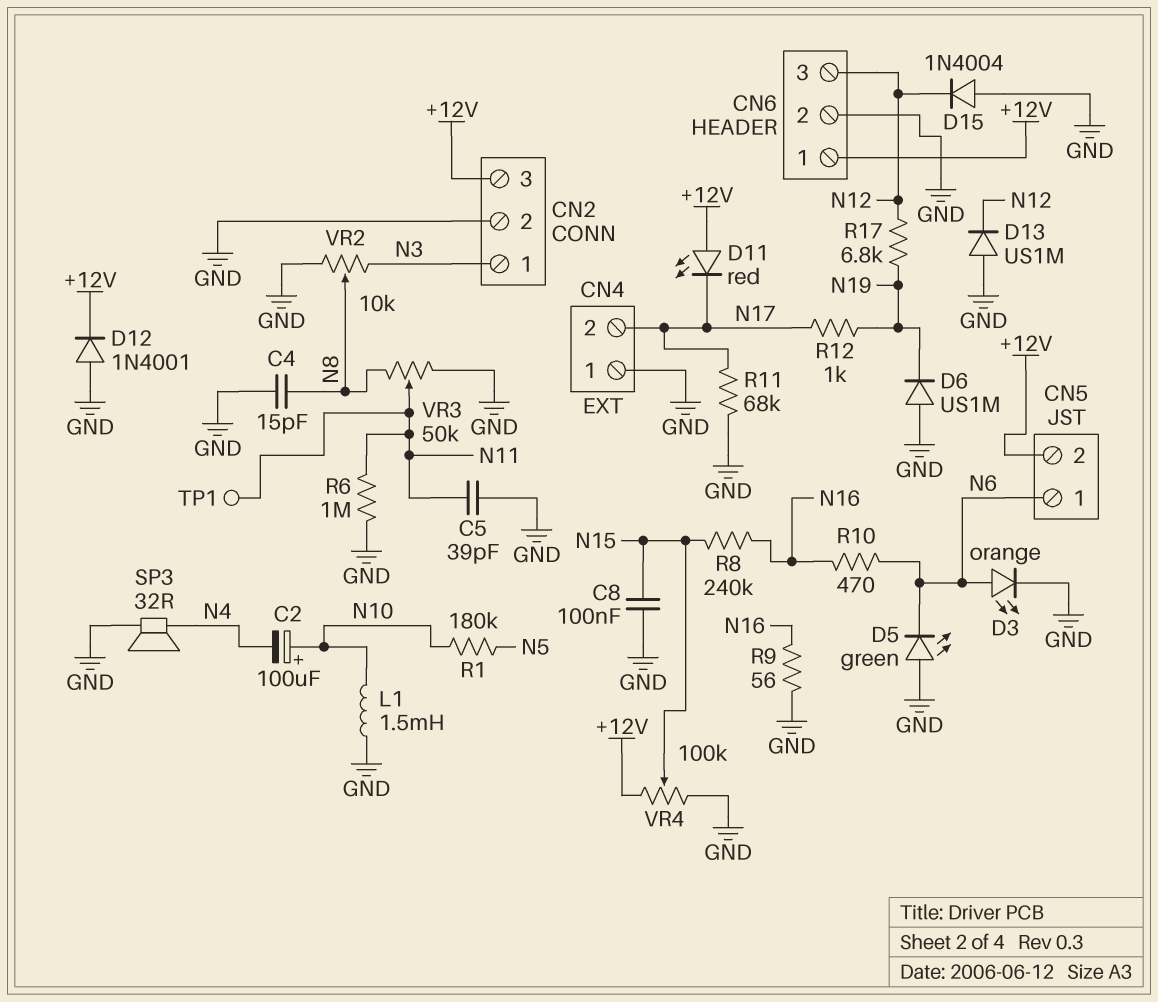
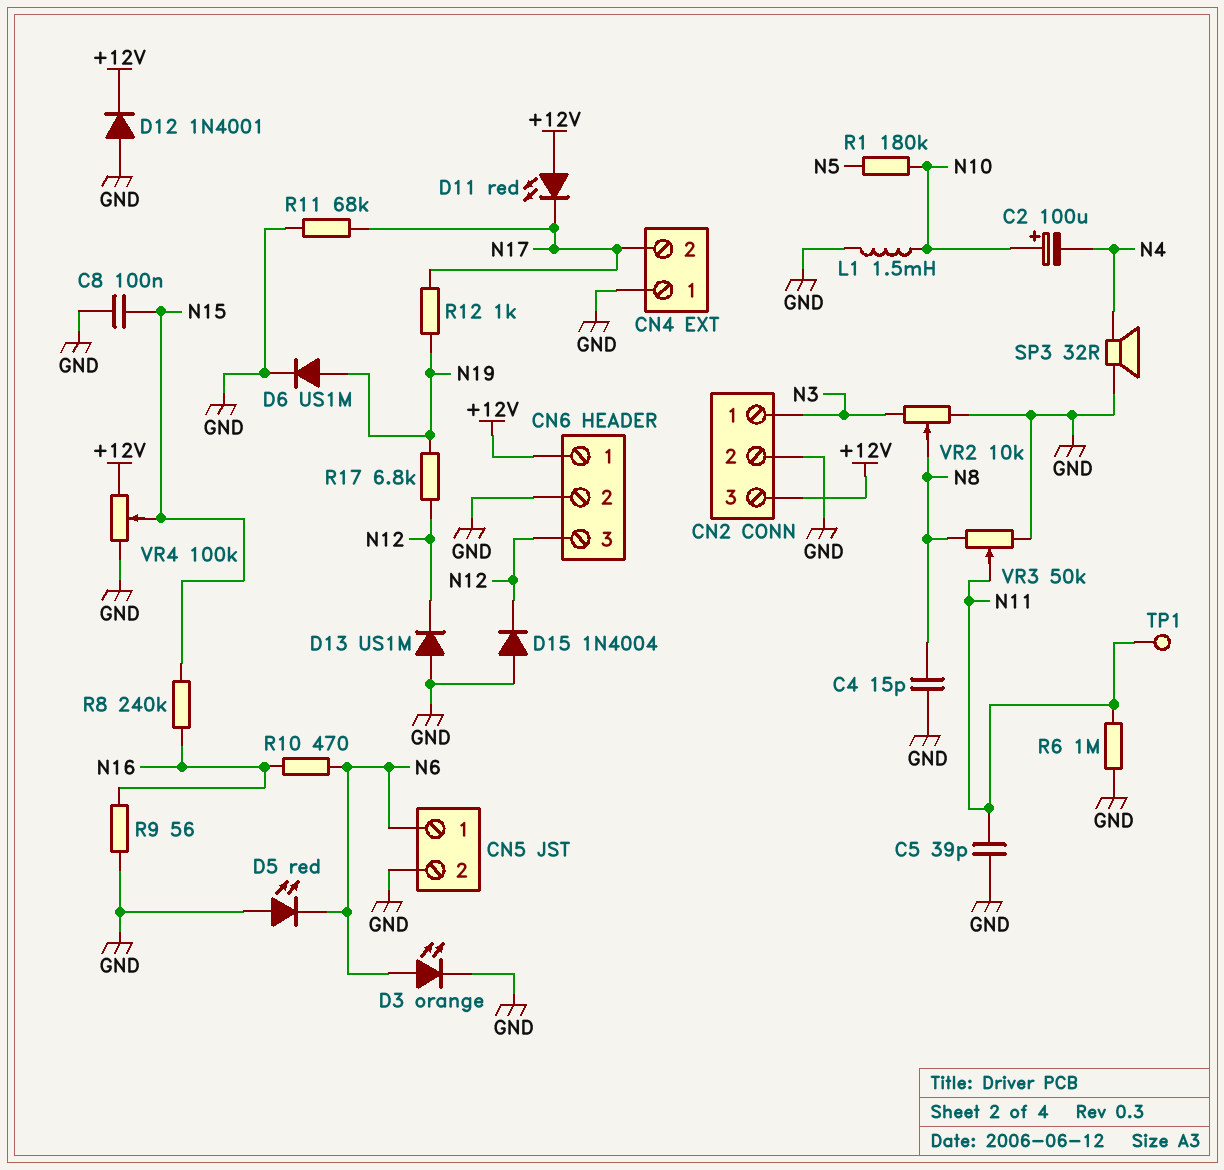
CN5 pin 2: +12V -> GND
D5: LED green (A GND, K N6) -> LED red (A GND, K N6)
D6: diode US1M (A GND, K N19) -> diode US1M (A N19, K GND)

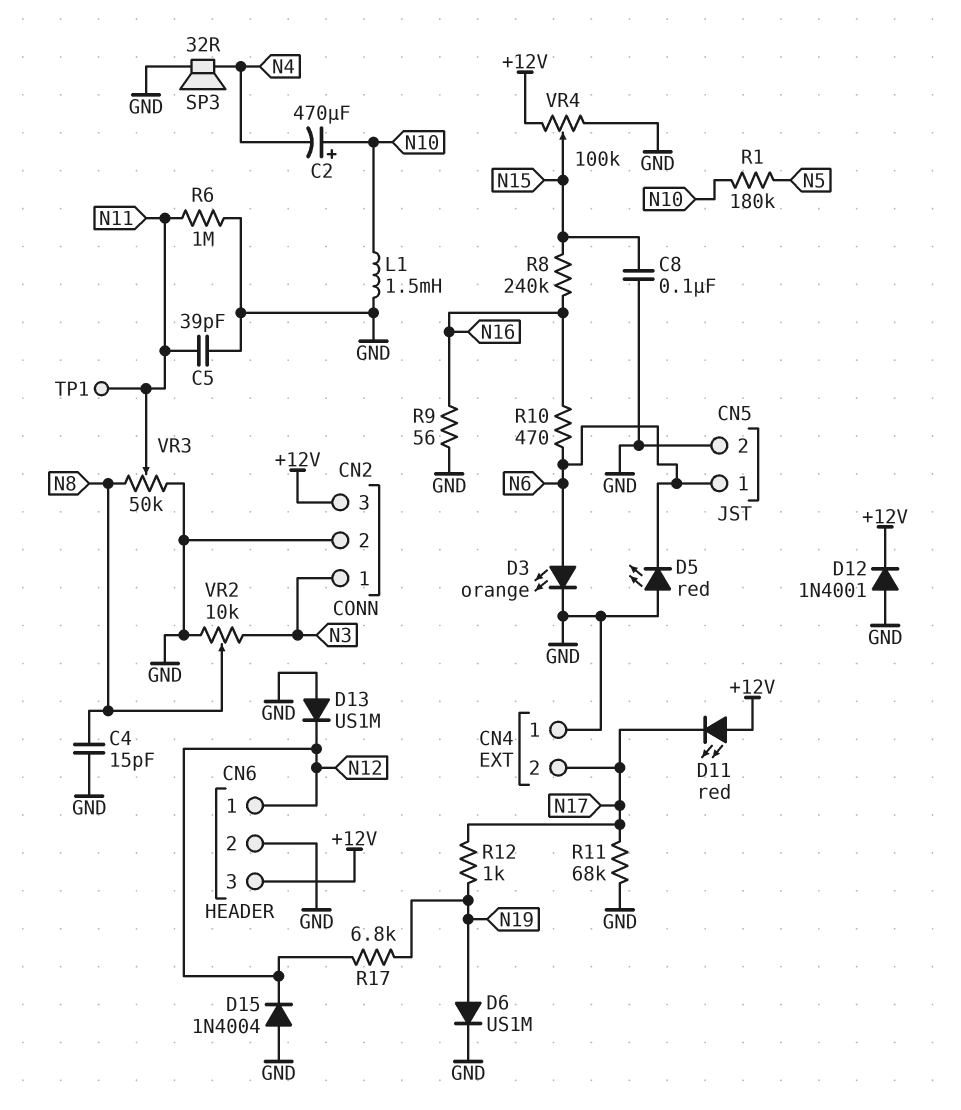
C2: 100uF (plus N10, minus N4) -> 470uF (plus N10, minus N4)
CN6 pin 1: +12V -> N12
CN6 pin 3: N12 -> +12V

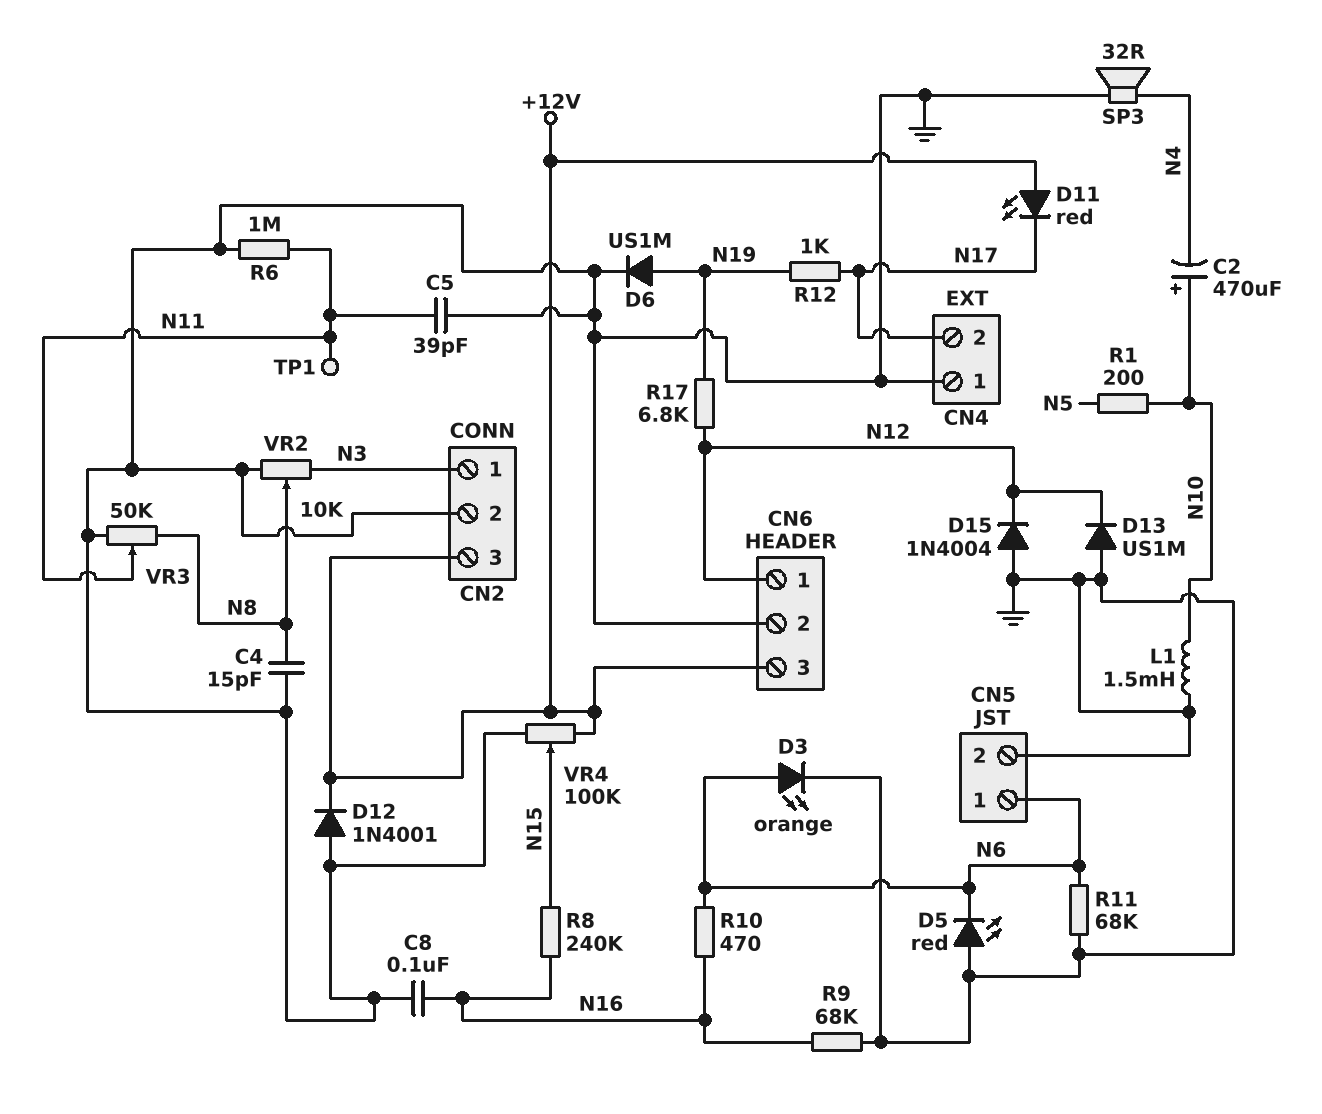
C8: 100nF (GND, N15) -> 100nF (GND, N16)
R1: 180k (N5, N10) -> 200 (N5, N10)
R9: 56 (GND, N16) -> 68k (GND, N16)
R11: 68k (GND, N17) -> 68k (GND, N6)

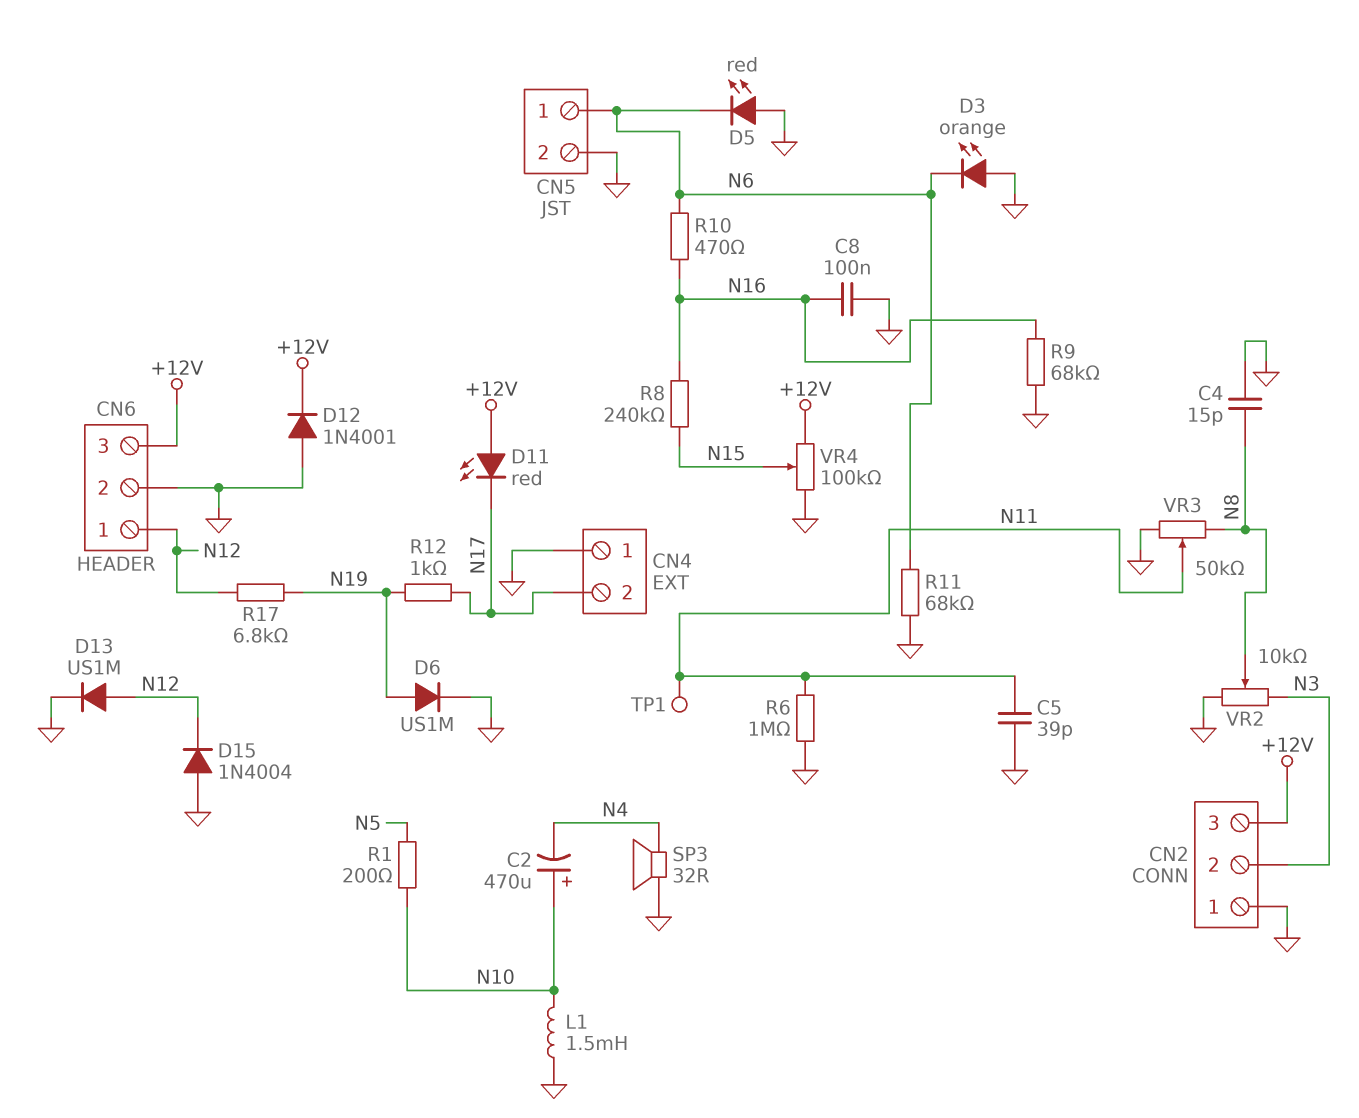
CN2 pin 1: N3 -> GND
CN2 pin 2: GND -> N3
D3: LED orange (A N6, K GND) -> LED orange (A GND, K N6)
D13: diode US1M (A GND, K N12) -> diode US1M (A N12, K GND)

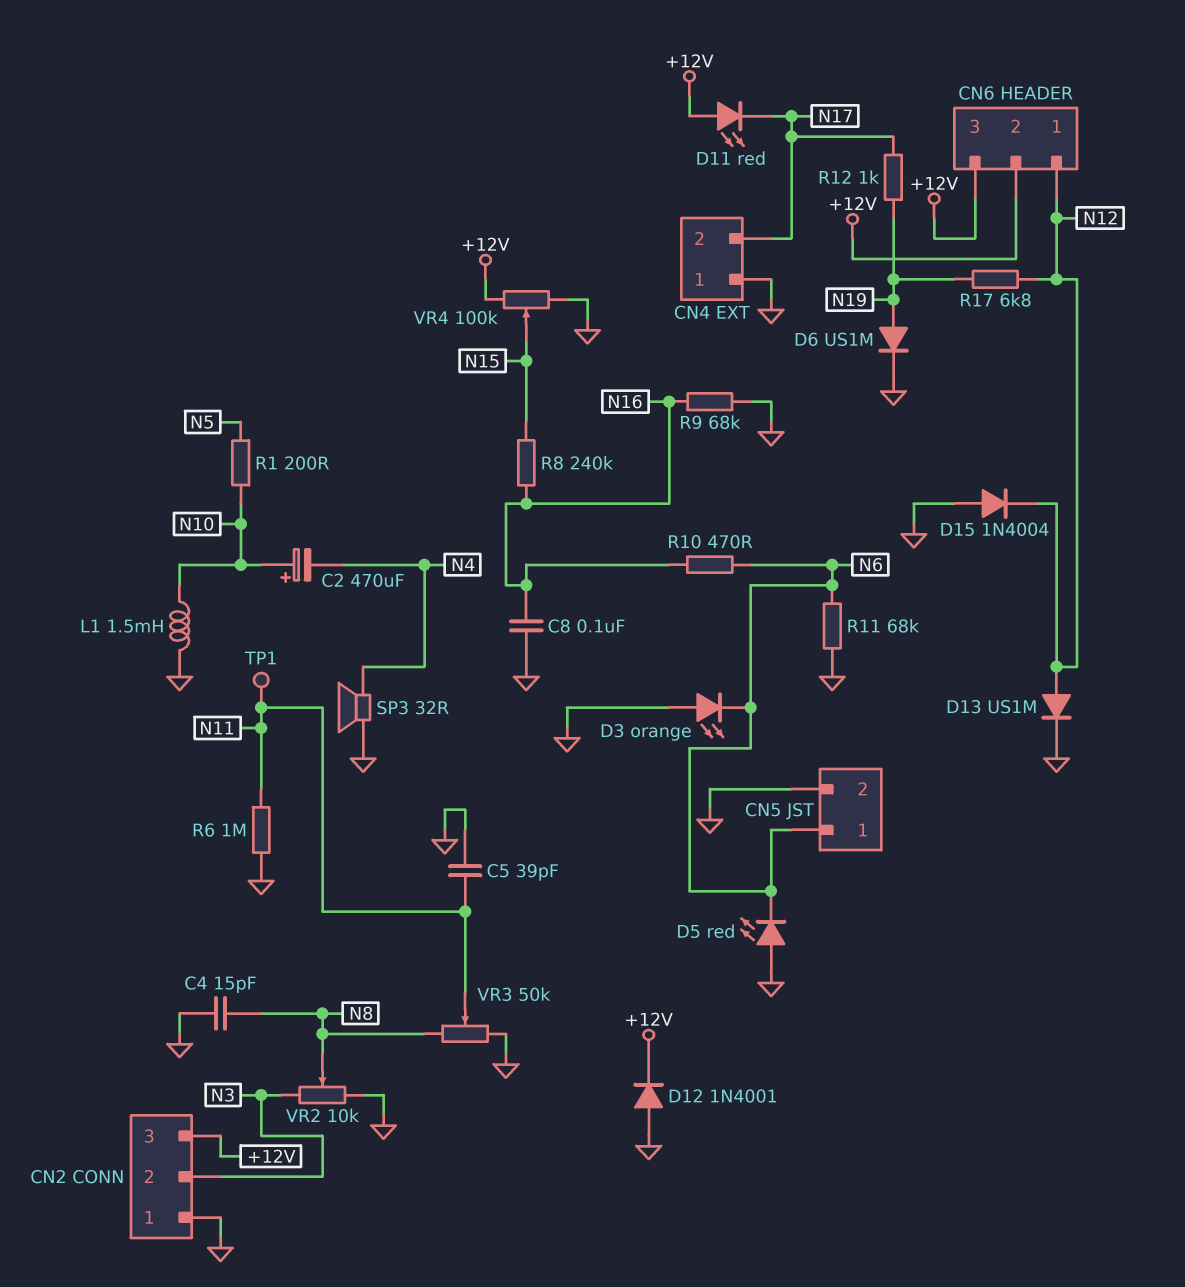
CN6 pin 2: GND -> +12V

